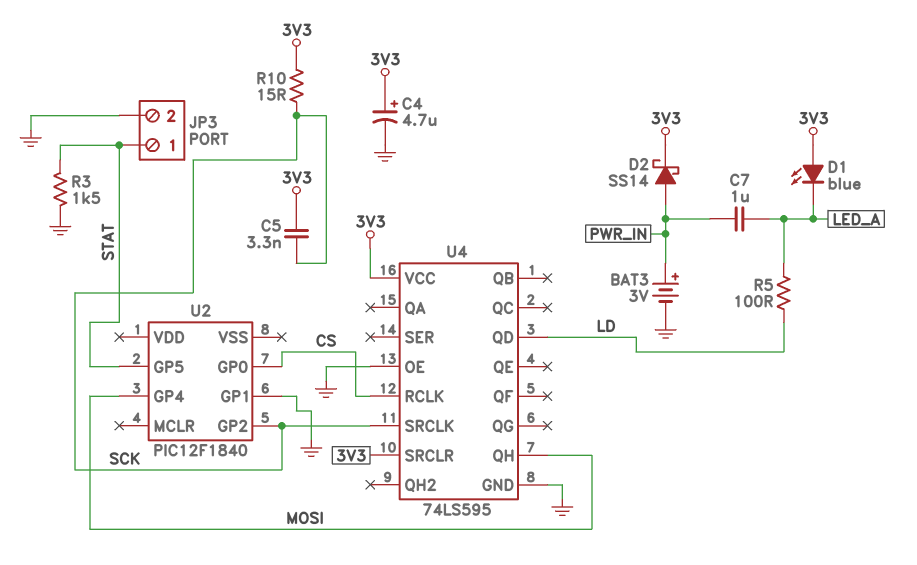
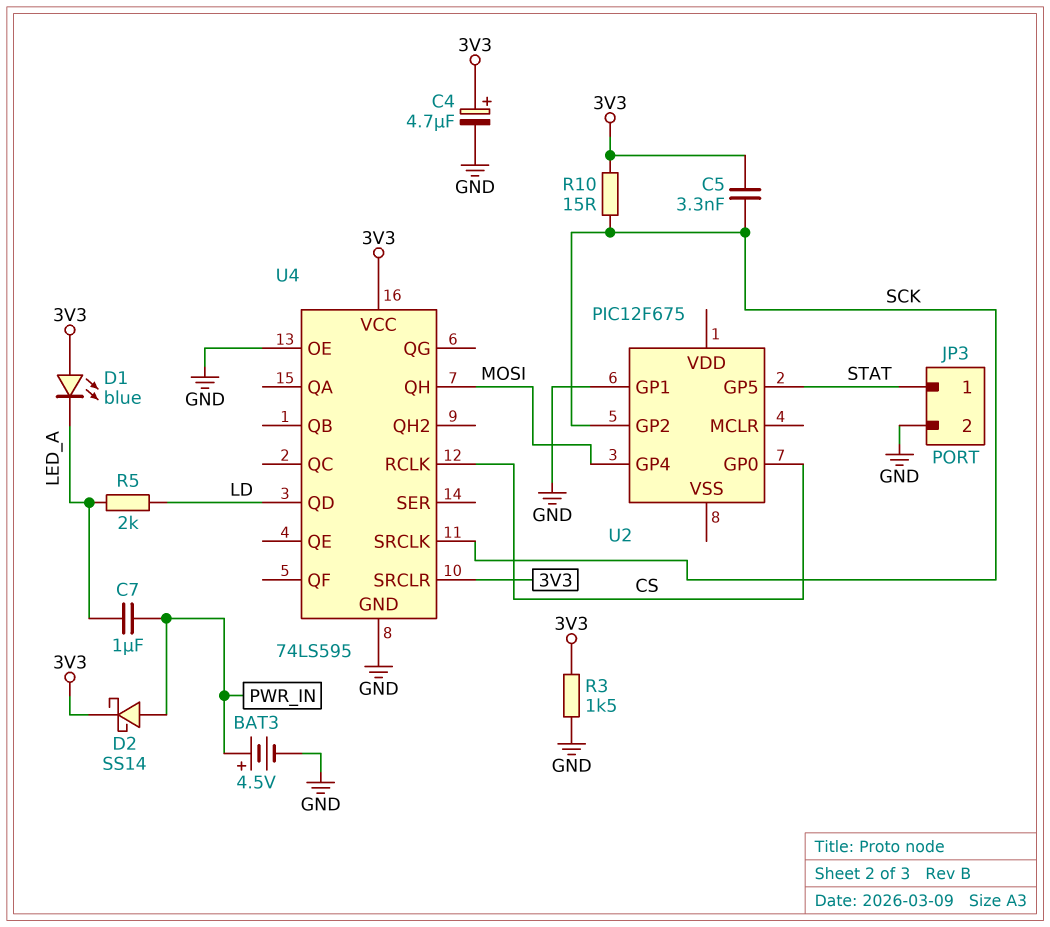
BAT3: 3V (plus PWR_IN, minus GND) -> 4.5V (plus PWR_IN, minus GND)
R3: 1.5k (GND, STAT) -> 1.5k (3V3, GND)
R5: 100 (LD, LED_A) -> 2k (LD, LED_A)
U2: PIC12F1840 -> PIC12F675

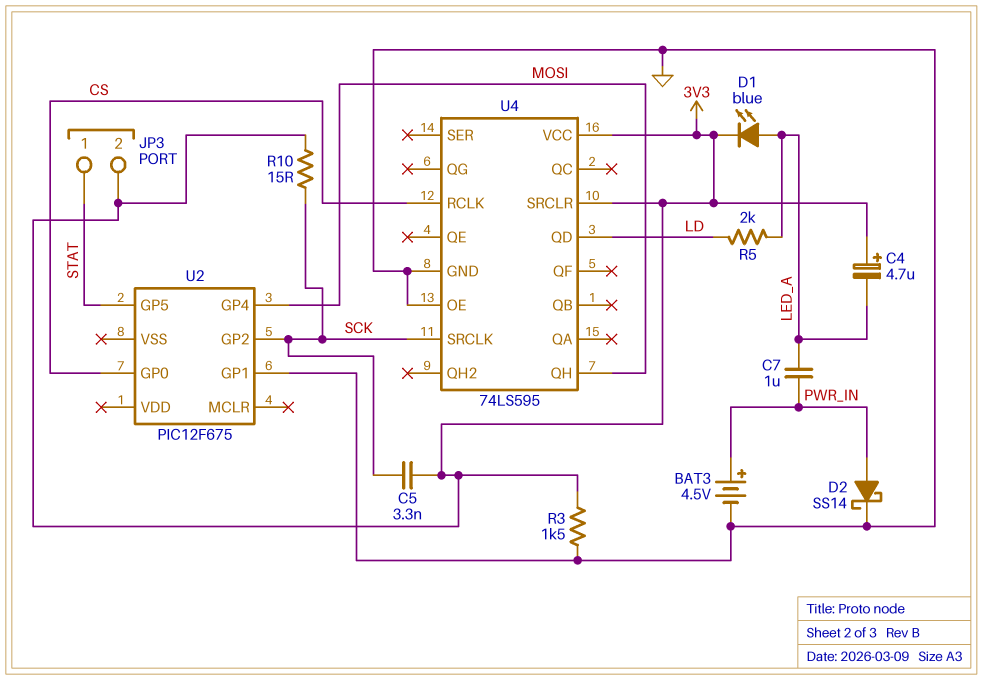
C4: 4.7uF (plus 3V3, minus GND) -> 4.7uF (plus 3V3, minus LED_A)
D1: LED blue (A 3V3, K LED_A) -> LED blue (A LED_A, K 3V3)
D2: schottky SS14 (A PWR_IN, K 3V3) -> schottky SS14 (A PWR_IN, K GND)
JP3 pin 2: GND -> 3V3

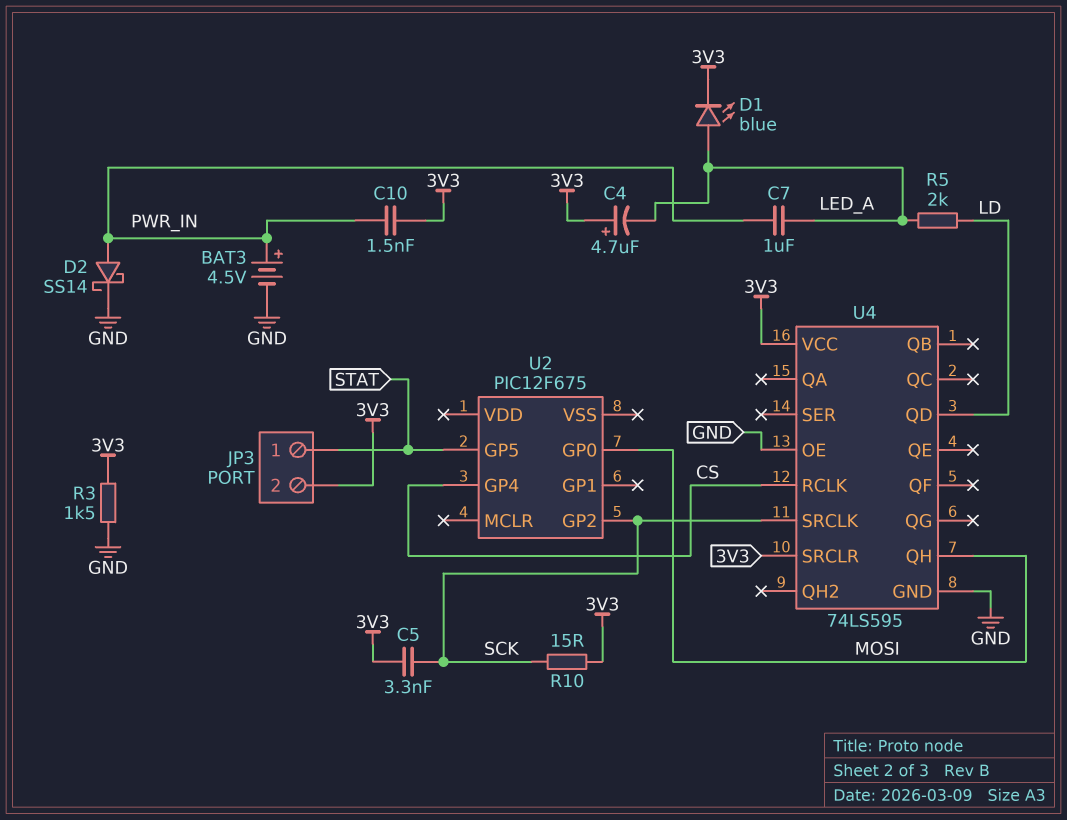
C10: none -> 1.5nF (3V3, PWR_IN)
U2 pin GP0: CS -> MOSI
U2 pin GP1: GND -> none
U2 pin GP4: MOSI -> CS

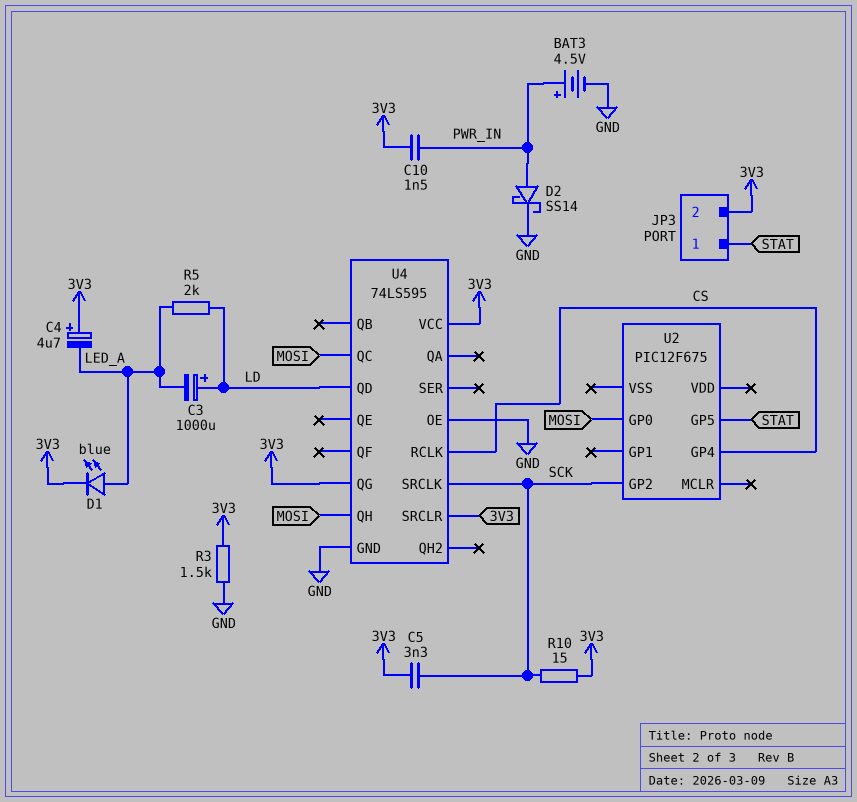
C3: none -> 1000uF (plus LD, minus LED_A)
C7: 1uF (LED_A, PWR_IN) -> none
U4 pin QC: none -> MOSI
U4 pin QG: none -> 3V3

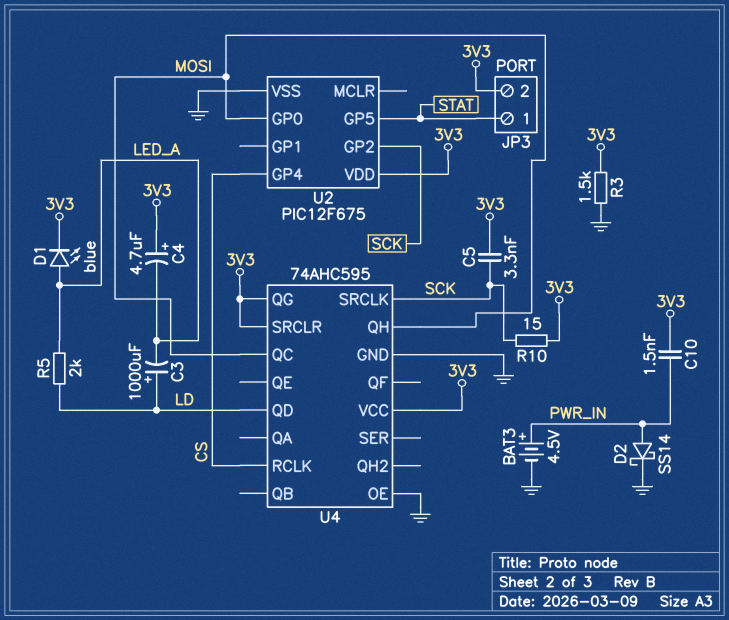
U2 pin VDD: none -> 3V3
U2 pin VSS: none -> GND
U4: 74LS595 -> 74AHC595

